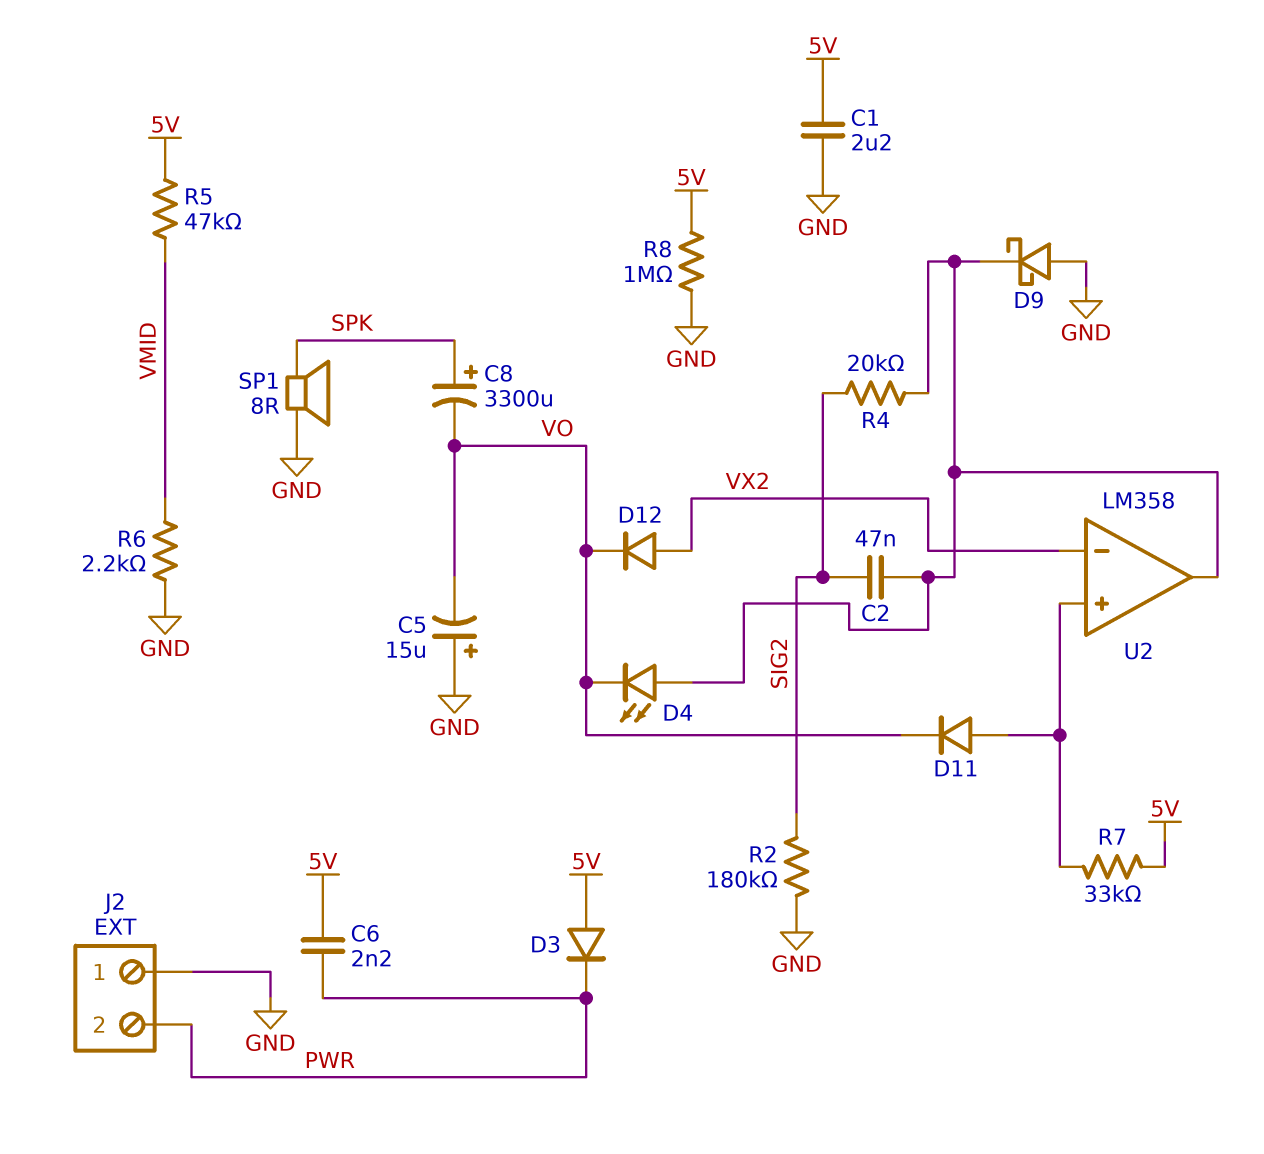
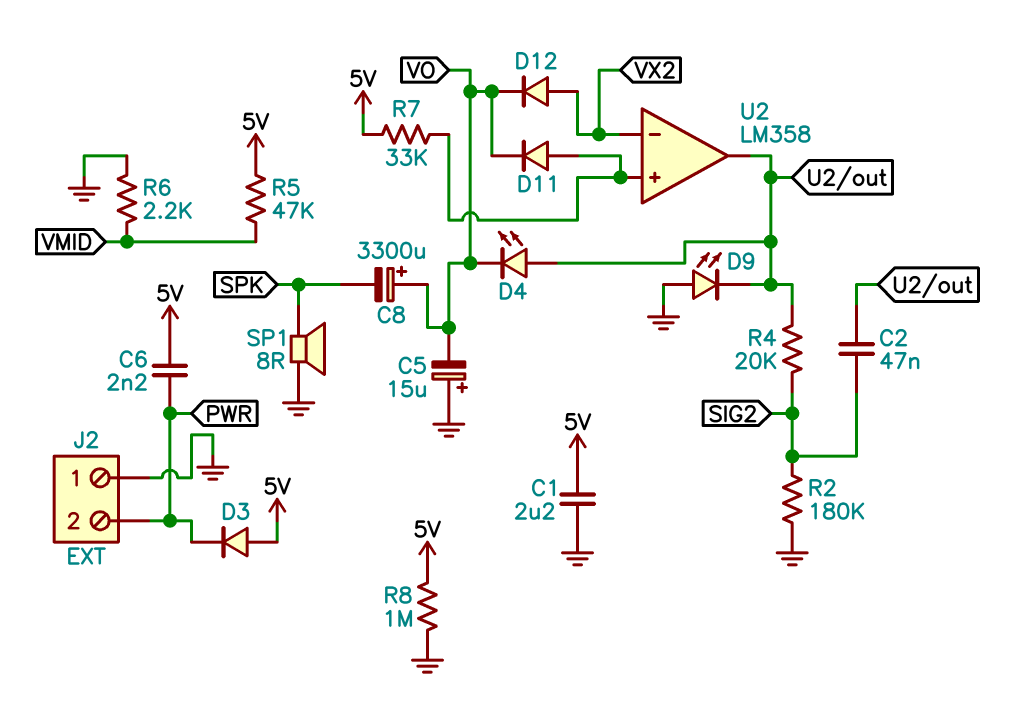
C8: 3300uF (plus SPK, minus VO) -> 3300uF (plus VO, minus SPK)
D9: schottky (A GND, K U2/out) -> LED (A GND, K U2/out)

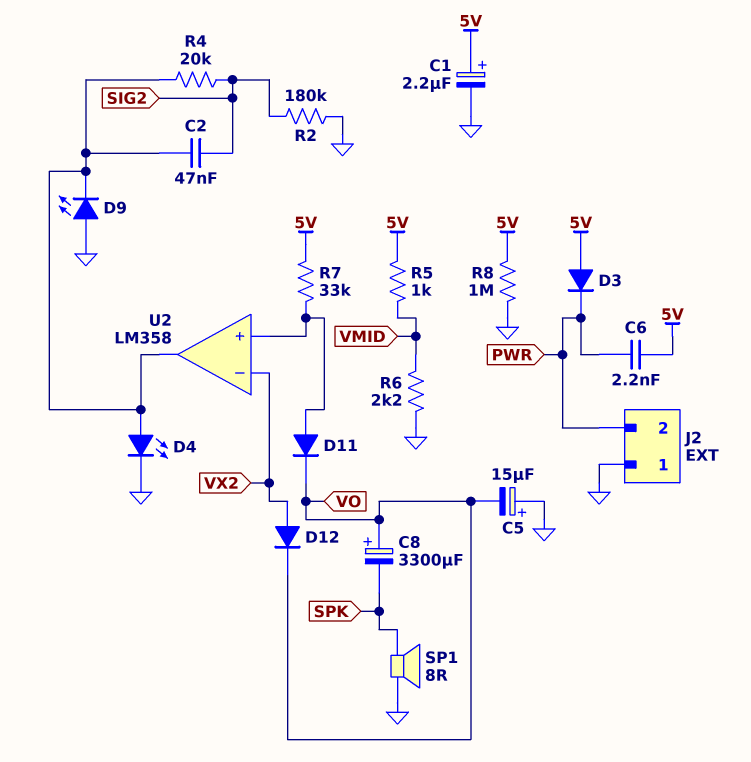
C1: 2.2uF (5V, GND) -> 2.2uF (plus 5V, minus GND)
D4: LED (A U2/out, K VO) -> LED (A U2/out, K GND)
R5: 47k (5V, VMID) -> 1k (5V, VMID)

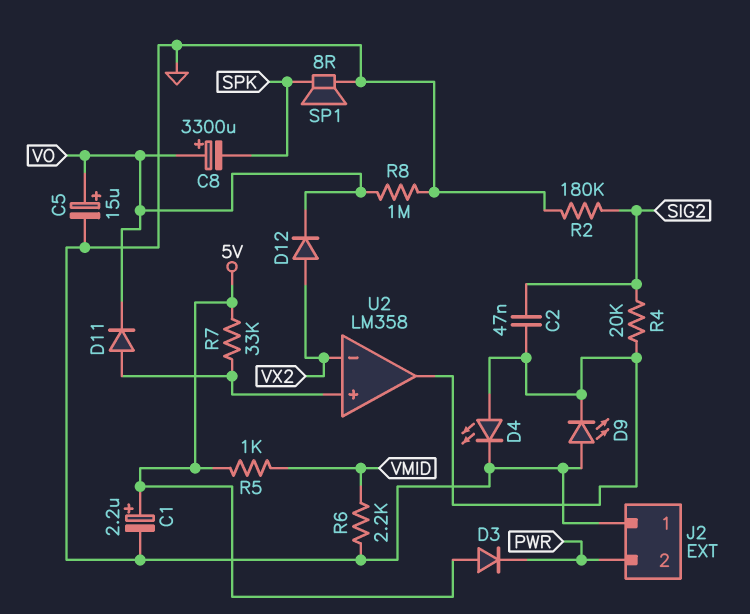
C5: 15uF (plus GND, minus VO) -> 15uF (plus VO, minus GND)
C6: 2.2nF (5V, PWR) -> none
R8: 1M (5V, GND) -> 1M (GND, VO)

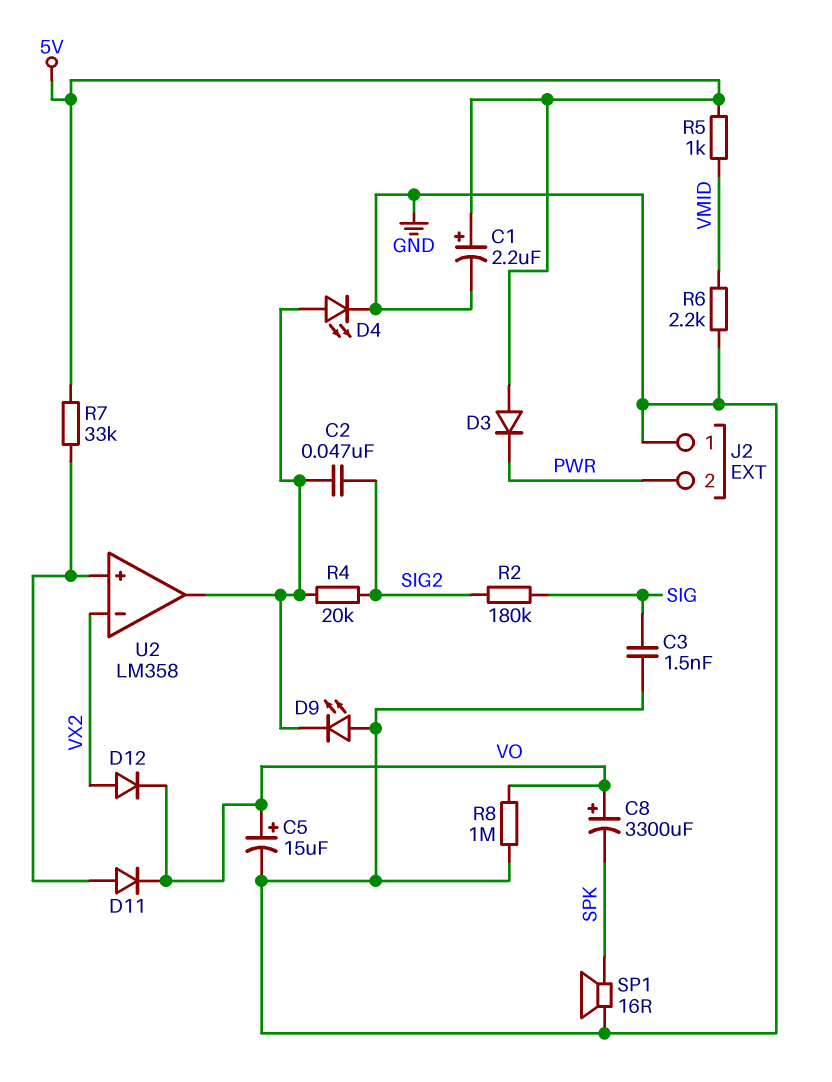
C3: none -> 1.5nF (GND, SIG)
R2: 180k (GND, SIG2) -> 180k (SIG, SIG2)
SP1: speaker 8R (GND, SPK) -> speaker 16R (GND, SPK)

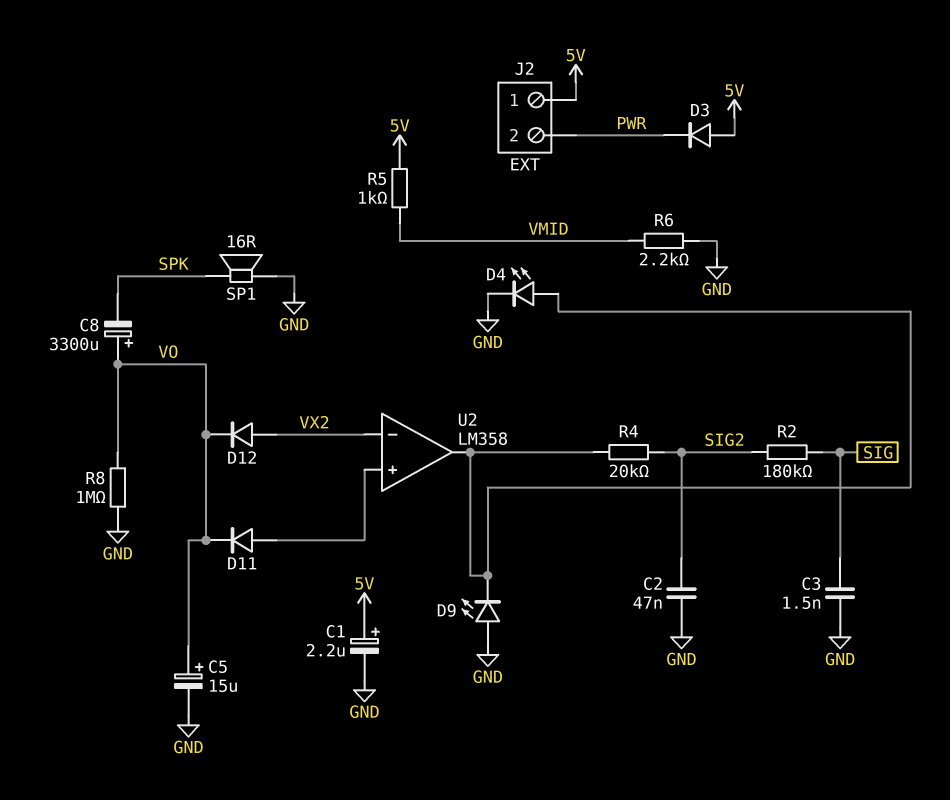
C2: 47nF (SIG2, U2/out) -> 47nF (GND, SIG2)
J2 pin 1: GND -> 5V
R7: 33k (5V, U2/in+) -> none

